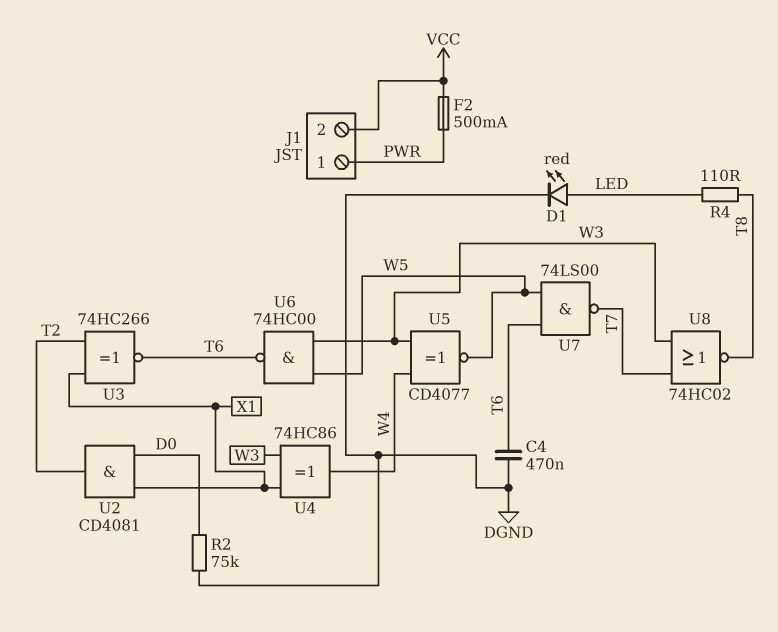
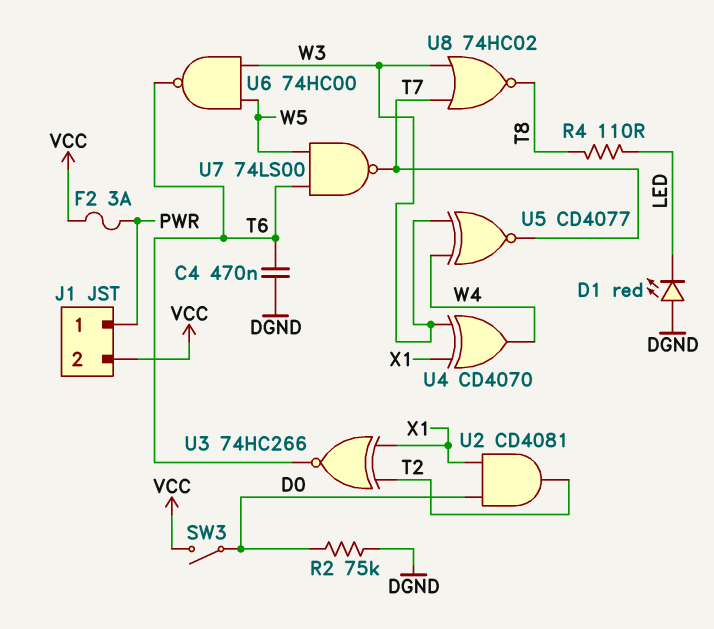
D1: LED red (A LED, K DGND) -> LED red (A DGND, K LED)
F2: 500mA (PWR, VCC) -> 3A (PWR, VCC)
SW3: none -> switch (D0, VCC)
U4: XOR 74HC86 (in W3, in X1, out W4) -> XOR CD4070 (in W3, in X1, out W4)
U5: XNOR CD4077 (in W3, in W4, out W5) -> XNOR CD4077 (in W3, in W4, out T7)

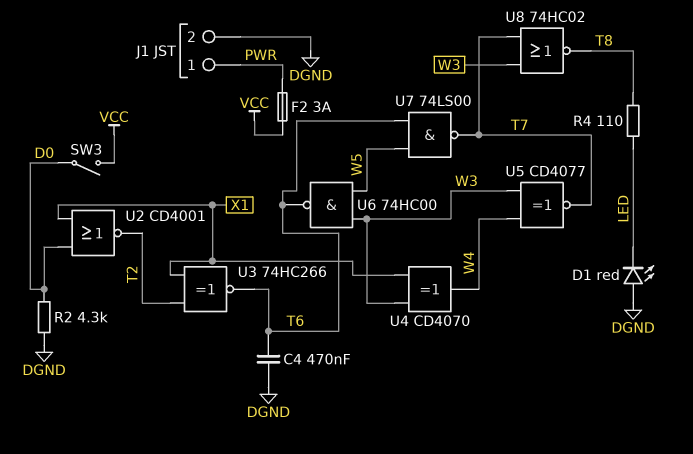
J1 pin 2: VCC -> DGND
R2: 75k (D0, DGND) -> 4.3k (D0, DGND)
U2: AND CD4081 (in D0, in X1, out T2) -> NOR CD4001 (in D0, in X1, out T2)

